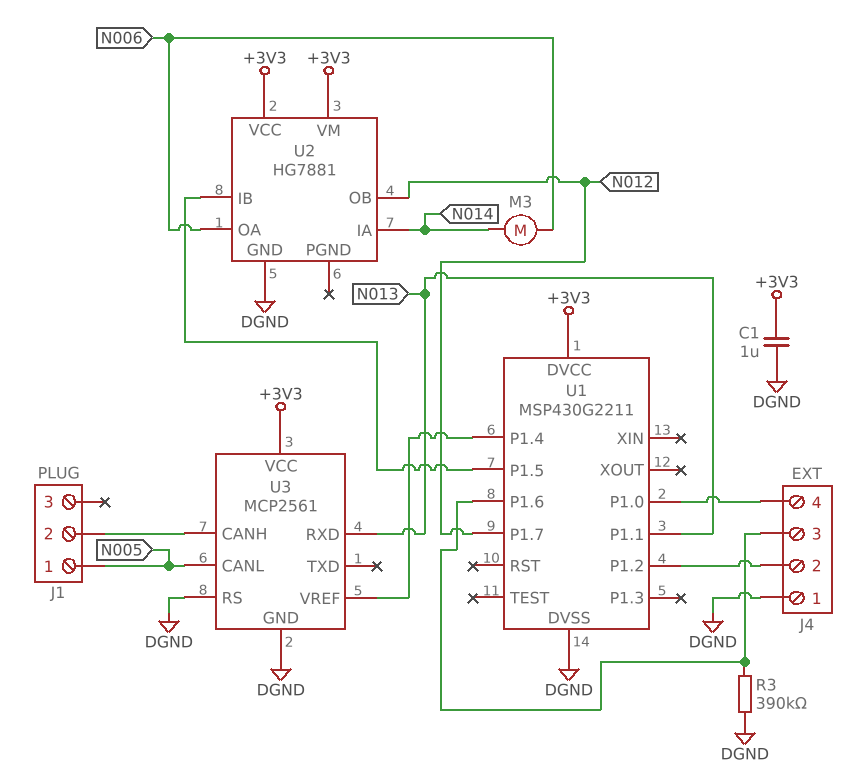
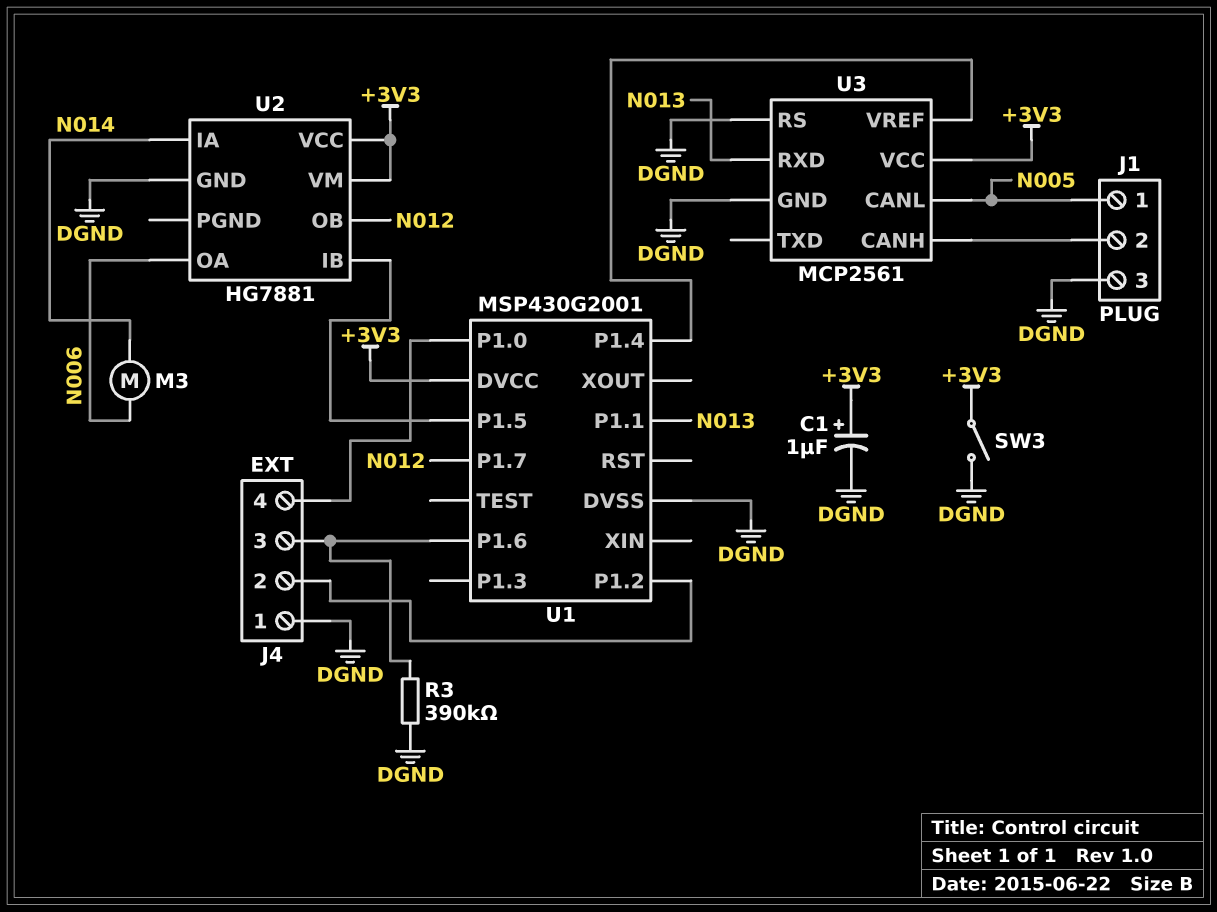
C1: 1uF (+3V3, DGND) -> 1uF (plus +3V3, minus DGND)
J1 pin 3: none -> DGND
SW3: none -> switch (+3V3, DGND)
U1: MSP430G2211 -> MSP430G2001

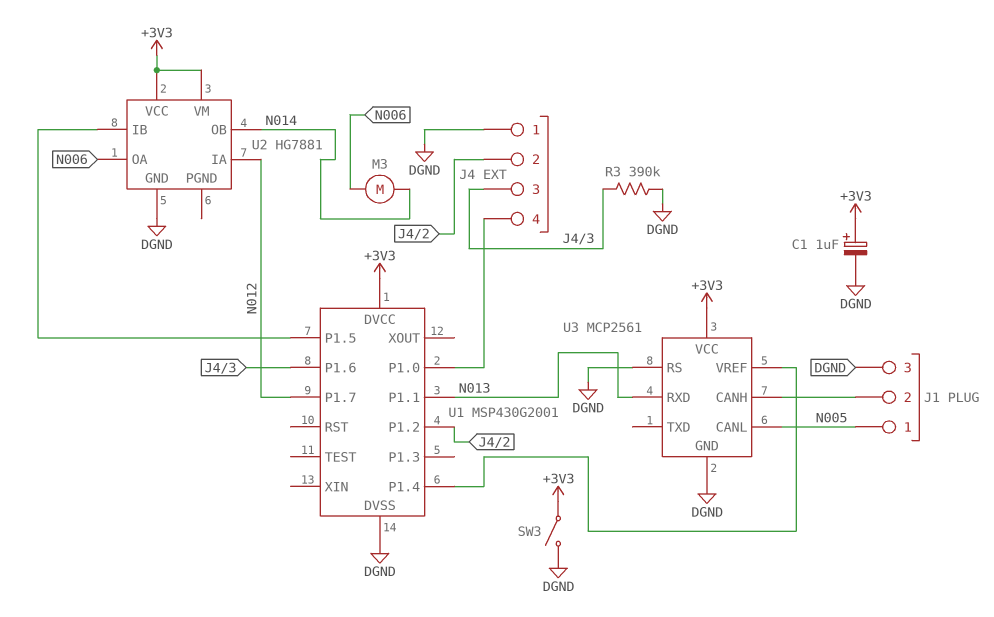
U2 pin IA: N014 -> N012
U2 pin OB: N012 -> N014

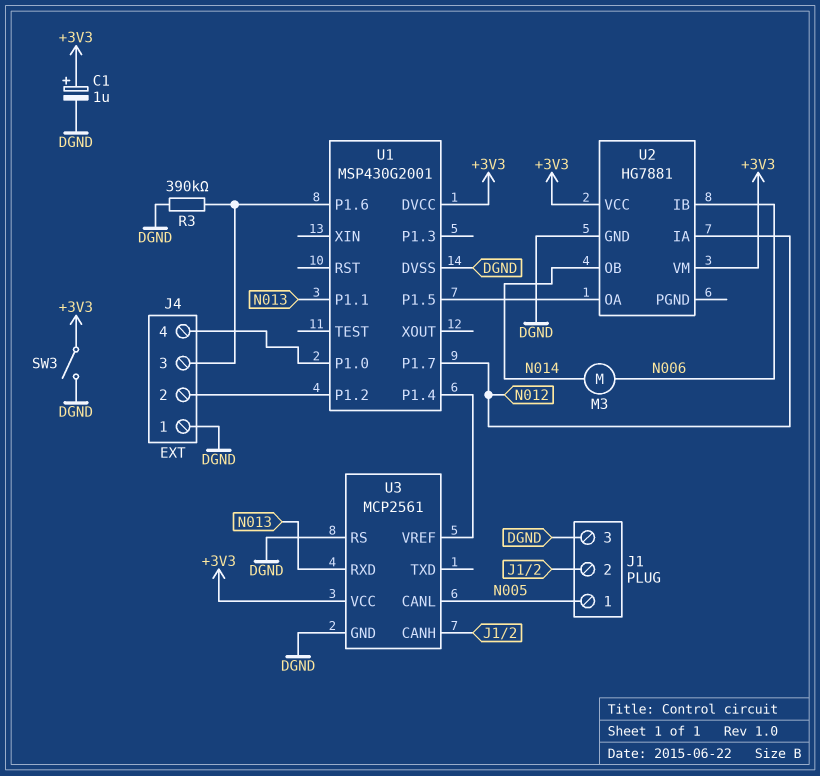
U2 pin IB: U1/P1.5 -> N006
U2 pin OA: N006 -> U1/P1.5

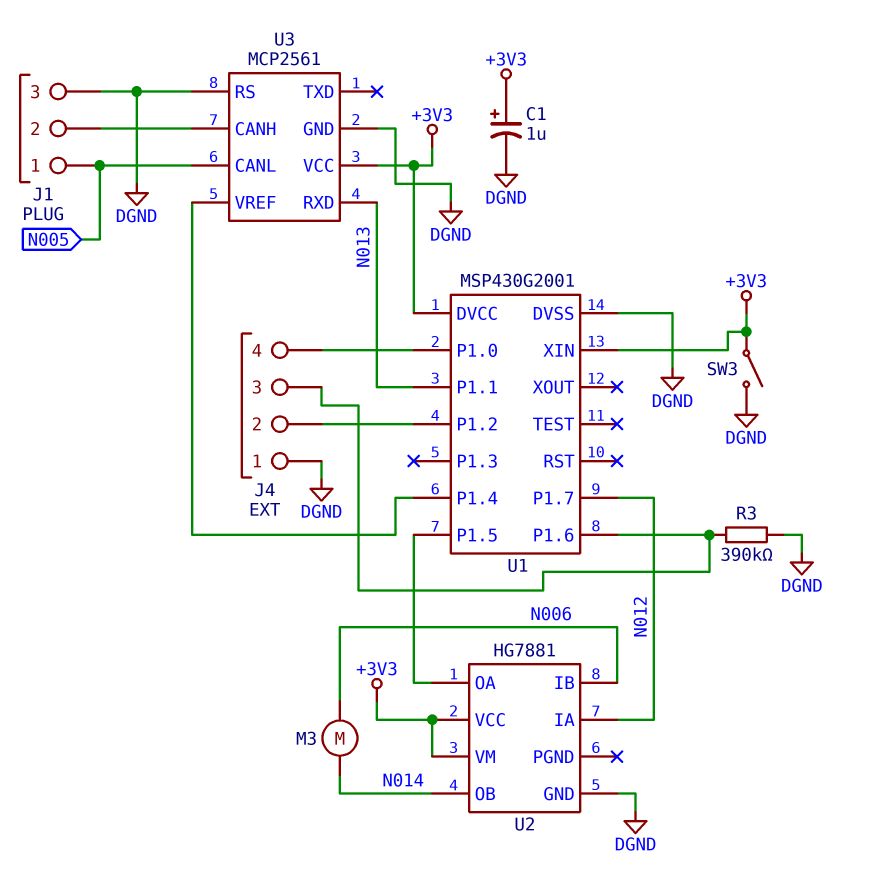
U1 pin XIN: none -> +3V3

